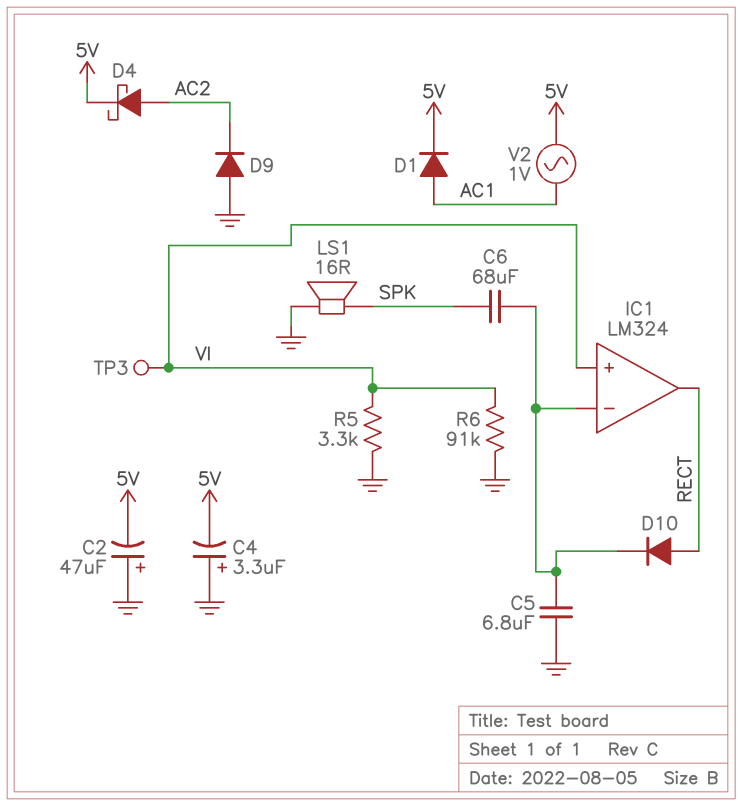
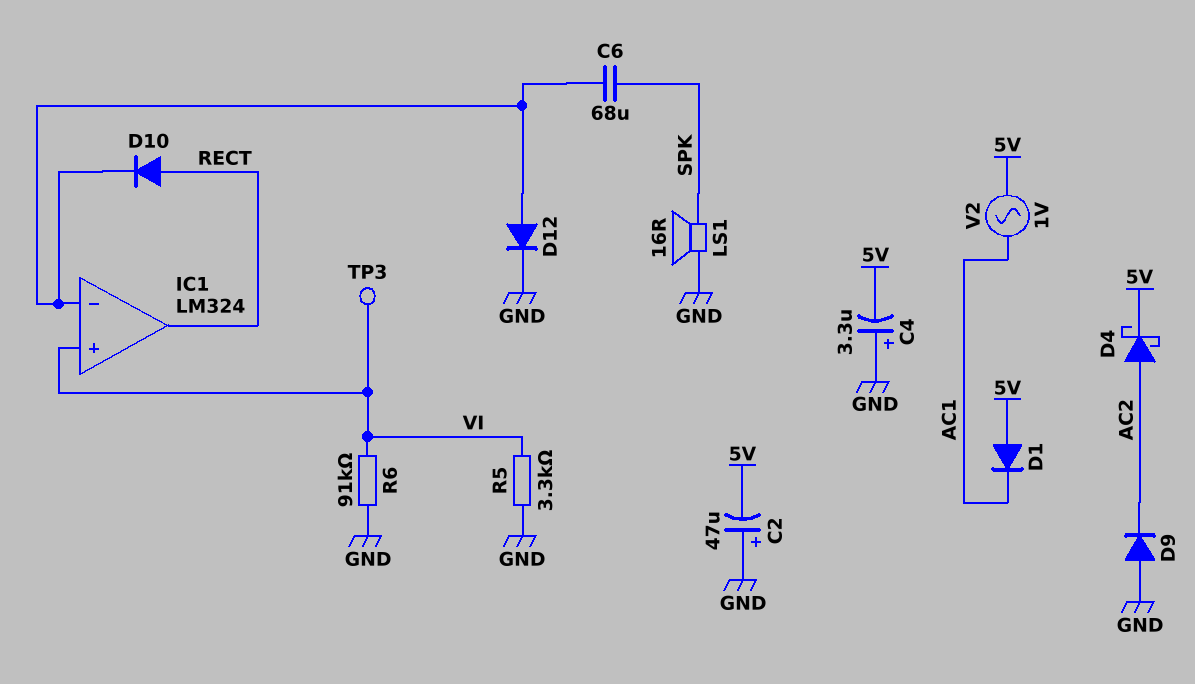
C5: 6.8uF (GND, IC1/in-) -> none
D1: diode (A AC1, K 5V) -> diode (A 5V, K AC1)
D12: none -> diode (A IC1/in-, K GND)

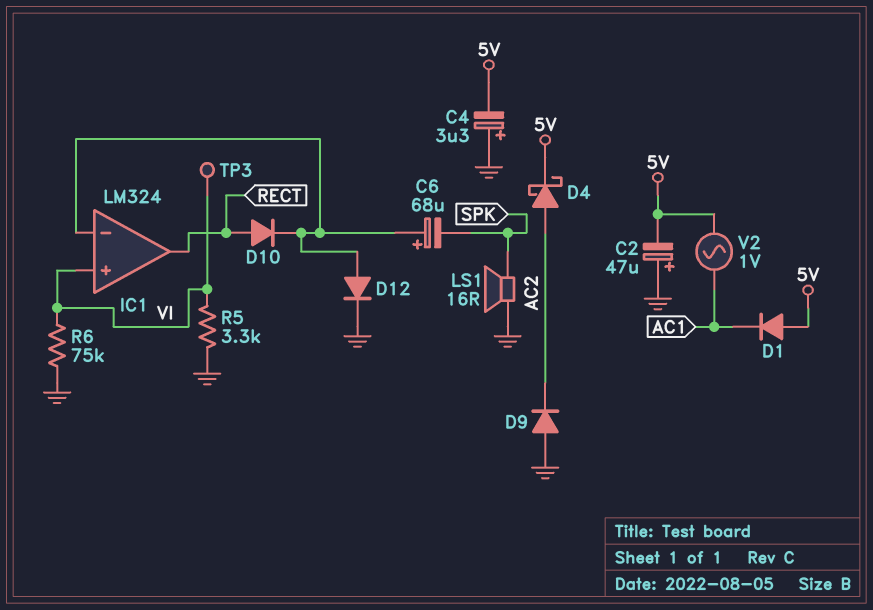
C6: 68uF (IC1/in-, SPK) -> 68uF (plus IC1/in-, minus SPK)
R6: 91k (GND, VI) -> 75k (GND, VI)

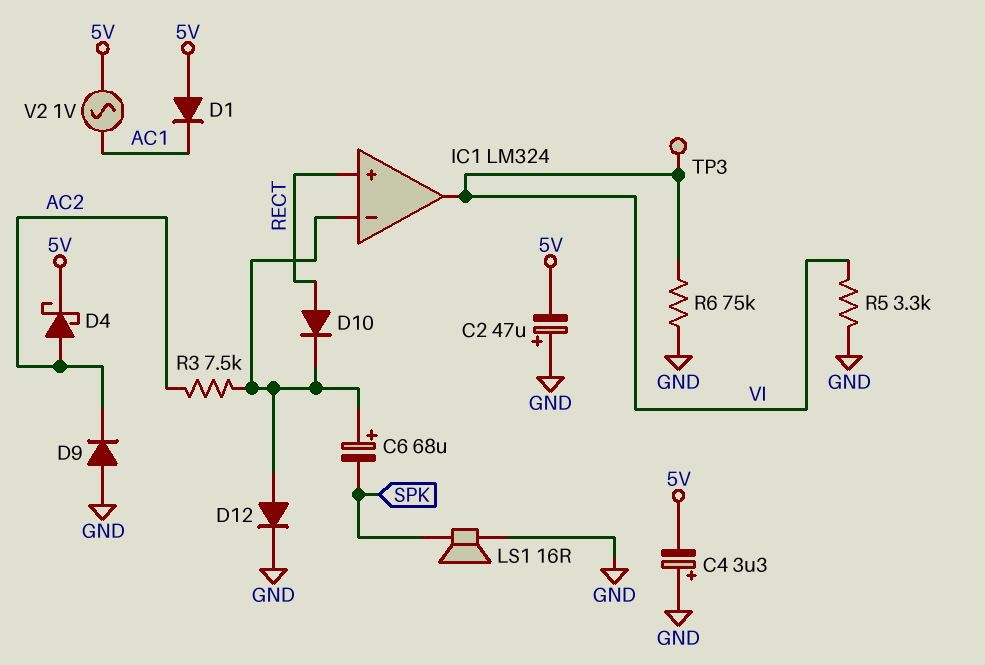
IC1 pin in+: VI -> RECT
IC1 pin out: RECT -> VI
R3: none -> 7.5k (AC2, IC1/in-)

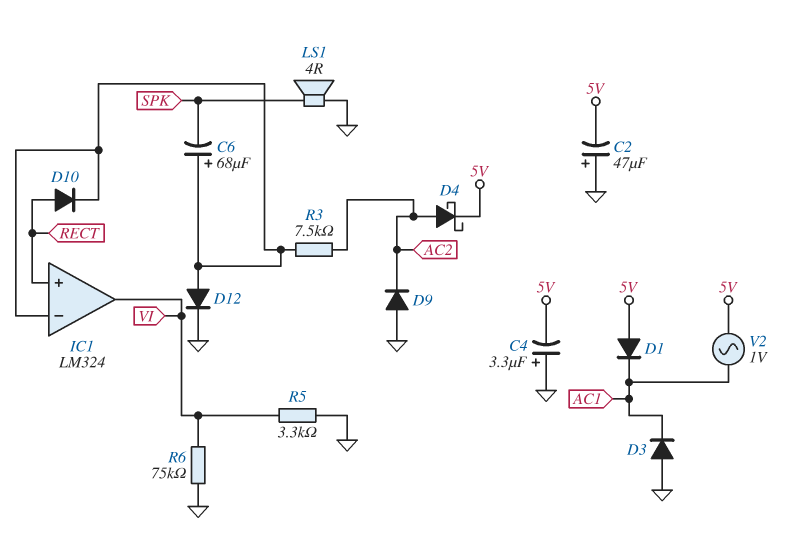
D3: none -> diode (A GND, K AC1)
LS1: speaker 16R (GND, SPK) -> speaker 4R (GND, SPK)
TP3: test point (VI) -> none

